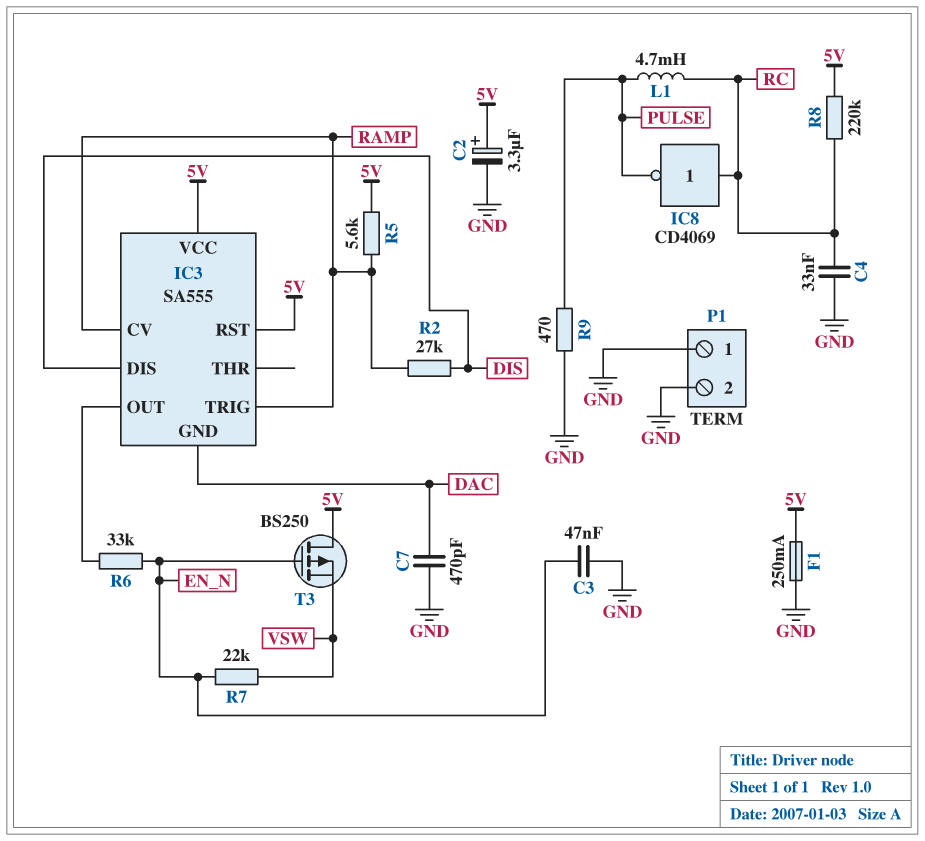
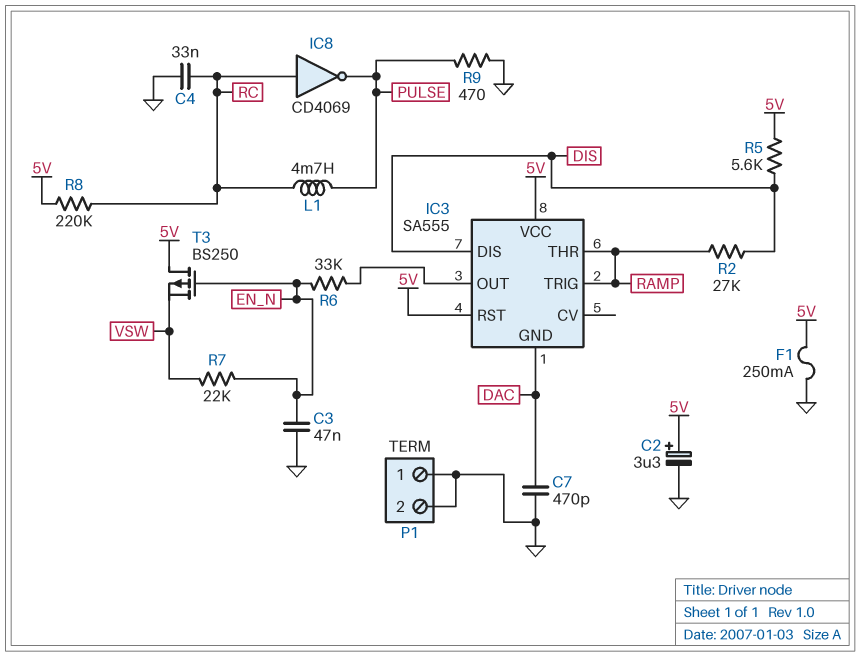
IC3 pin CV: RAMP -> none
IC3 pin THR: none -> RAMP
R5: 5.6k (5V, RAMP) -> 5.6k (5V, DIS)

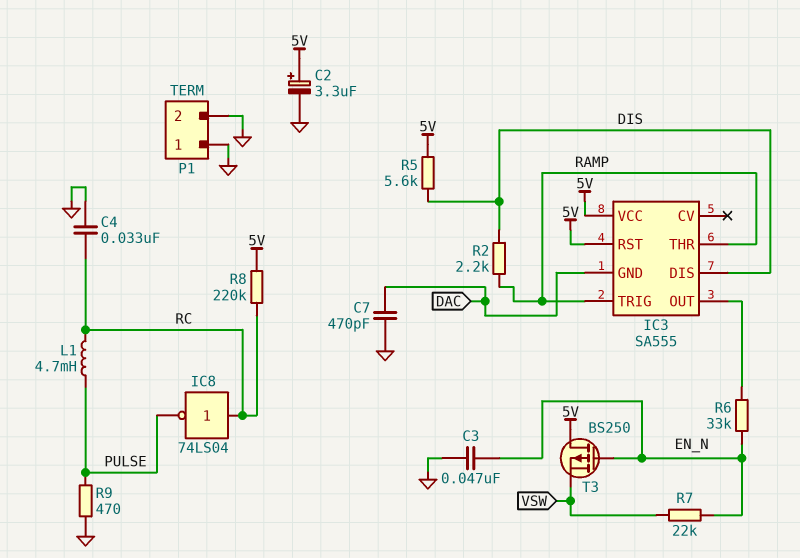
F1: 250mA (5V, GND) -> none
IC8: NOT CD4069 (in RC, out PULSE) -> NOT 74LS04 (in RC, out PULSE)
R2: 27k (DIS, RAMP) -> 2.2k (DIS, RAMP)

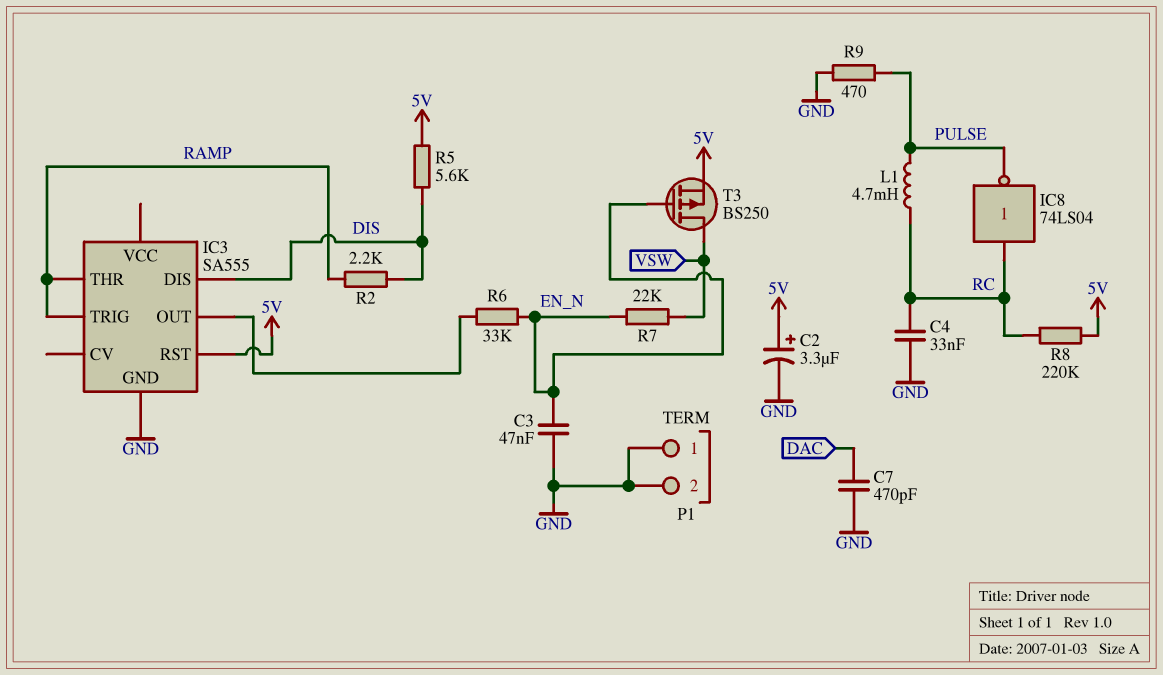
IC3 pin GND: DAC -> GND
IC3 pin VCC: 5V -> none
T3: PMOS BS250 (G EN_N, D 5V, S VSW) -> PMOS BS250 (G EN_N, D VSW, S 5V)

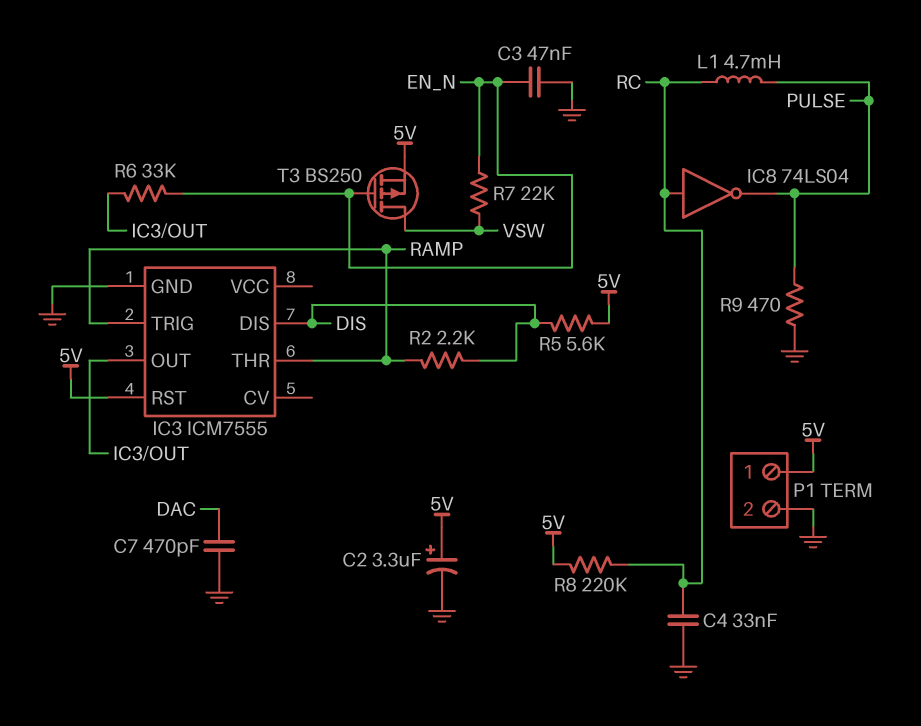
IC3: SA555 -> ICM7555
P1 pin 1: GND -> 5V

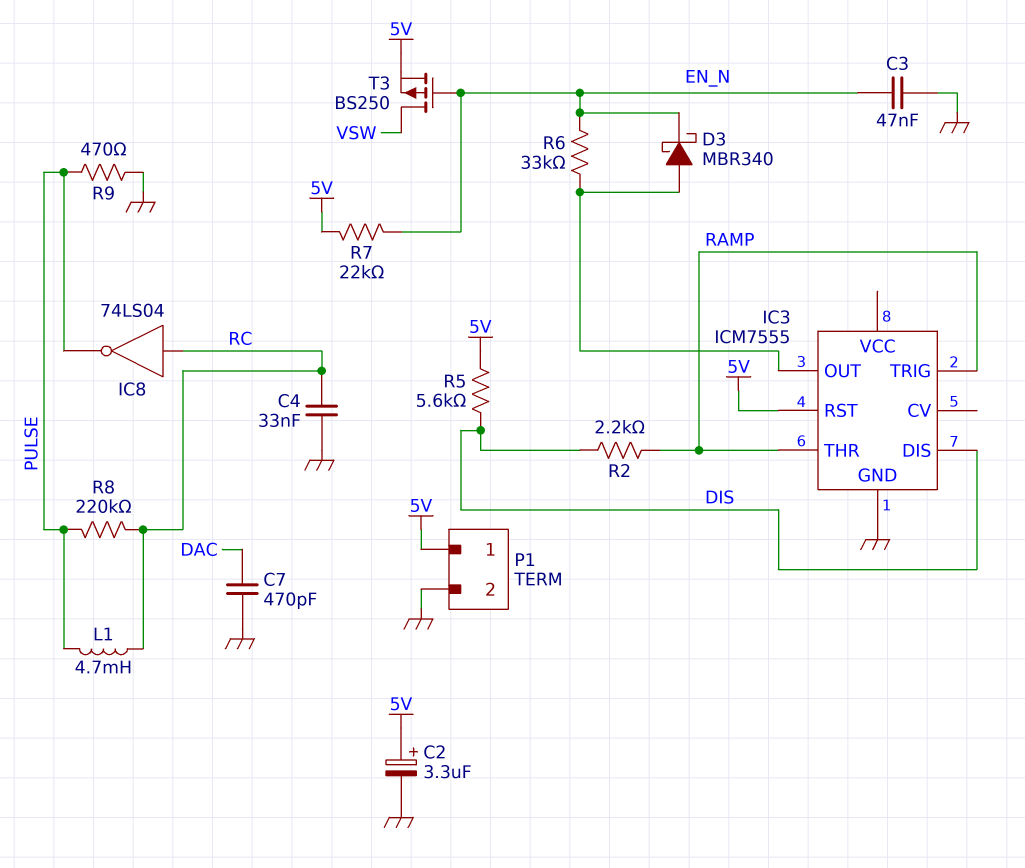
D3: none -> schottky MBR340 (A IC3/OUT, K EN_N)
R7: 22k (EN_N, VSW) -> 22k (5V, EN_N)
R8: 220k (5V, RC) -> 220k (PULSE, RC)

